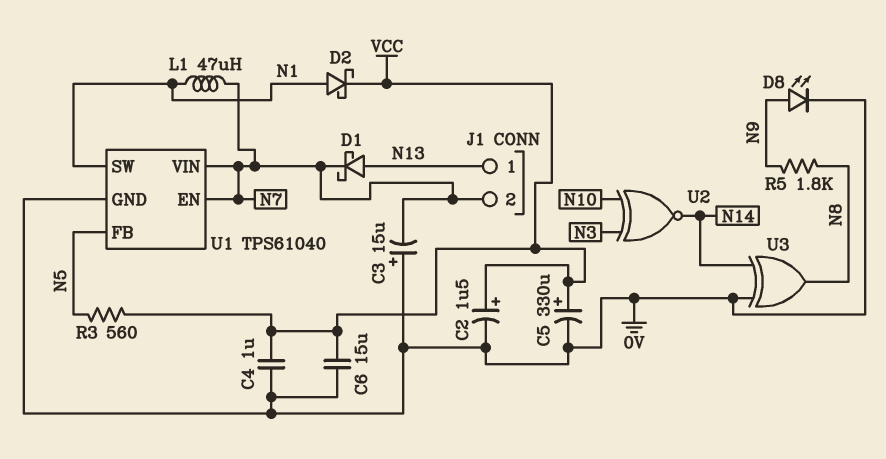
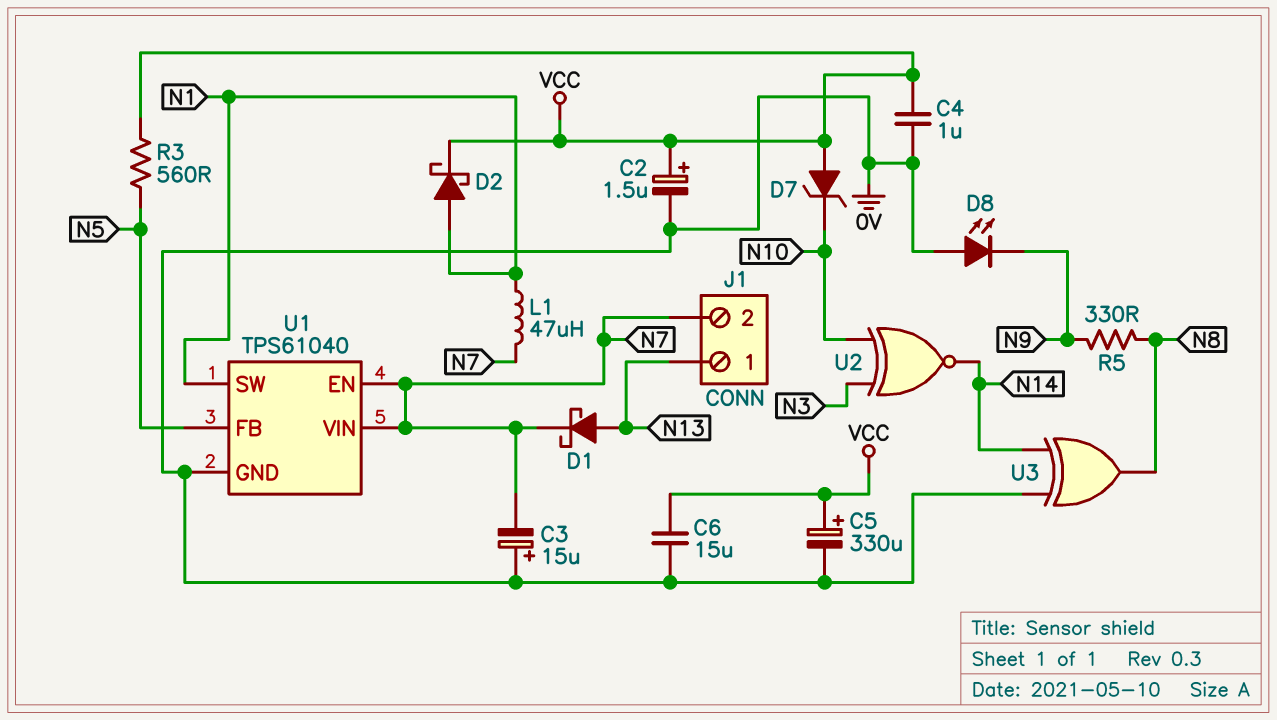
D7: none -> zener (A VCC, K N10)
D8: LED (A N9, K 0V) -> LED (A 0V, K N9)
R5: 1.8k (N8, N9) -> 330 (N8, N9)

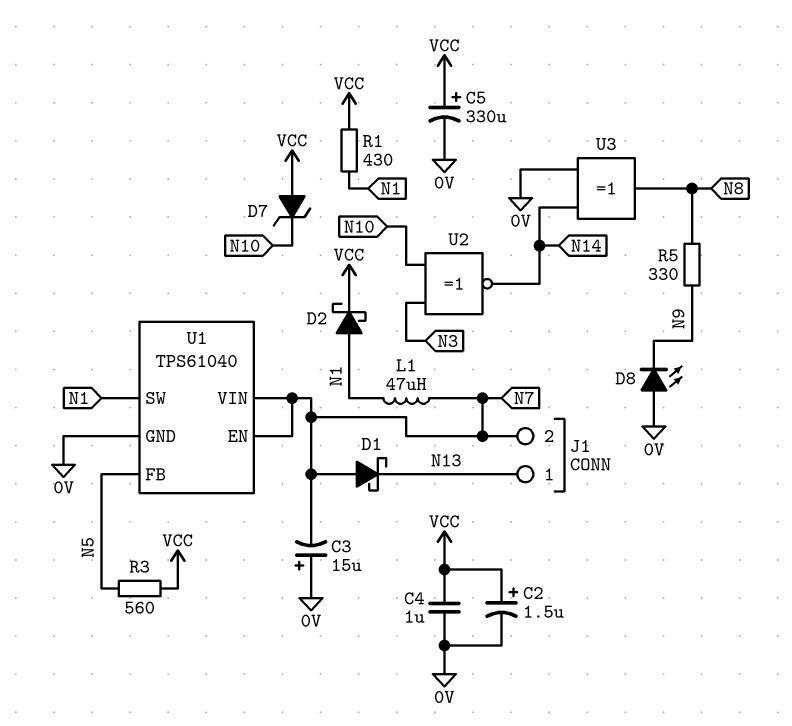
C6: 15uF (0V, VCC) -> none
D1: schottky (A N13, K N7) -> schottky (A N7, K N13)
R1: none -> 430 (N1, VCC)

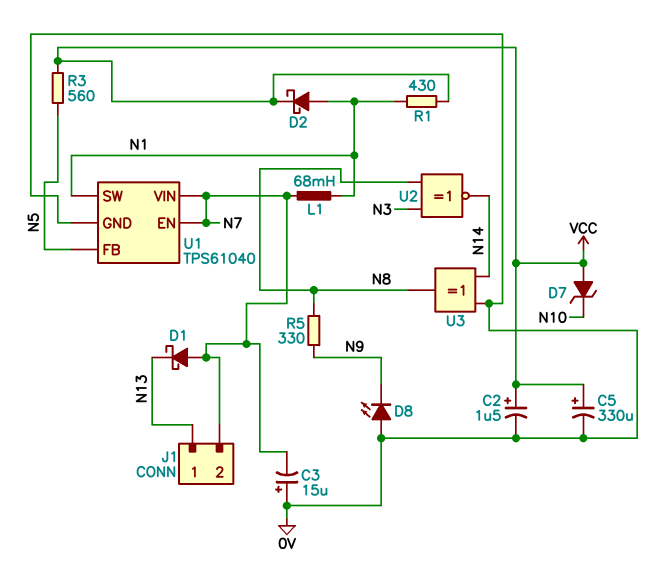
C4: 1uF (0V, VCC) -> none
L1: 47uH (N1, N7) -> 68mH (N1, N7)
U2: XNOR (in N3, in N10, out N14) -> XNOR (in N3, in N8, out N14)

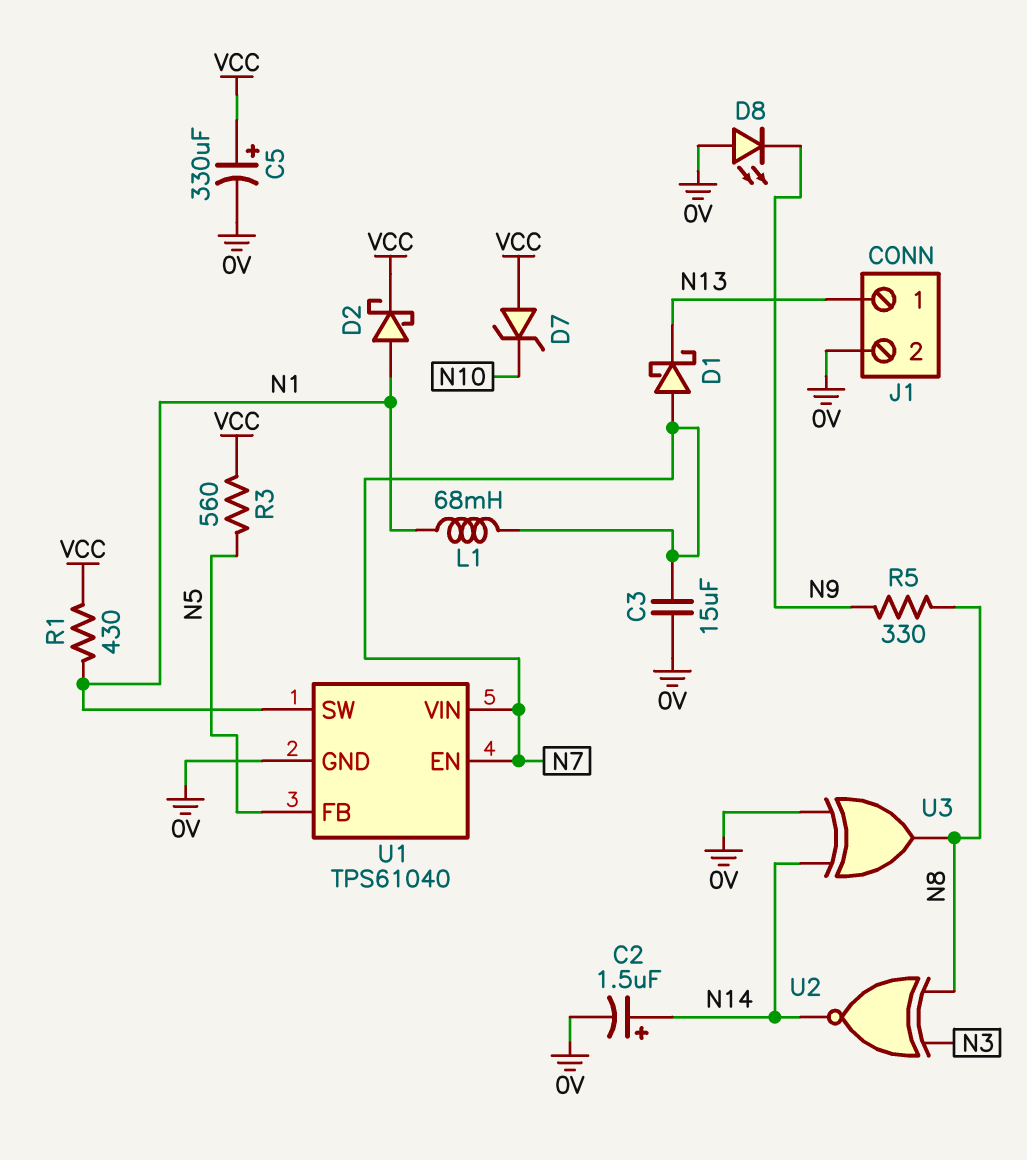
C2: 1.5uF (plus VCC, minus 0V) -> 1.5uF (plus N14, minus 0V)
C3: 15uF (plus 0V, minus N7) -> 15uF (0V, N7)
J1 pin 2: N7 -> 0V

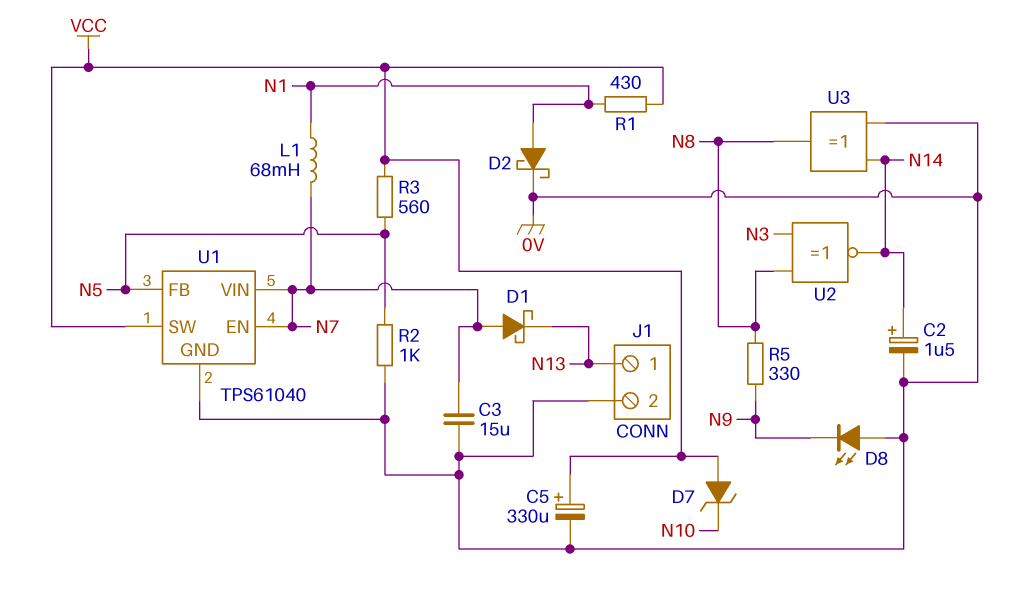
D2: schottky (A N1, K VCC) -> schottky (A N1, K 0V)
R2: none -> 1k (0V, N5)
U1 pin SW: N1 -> VCC

